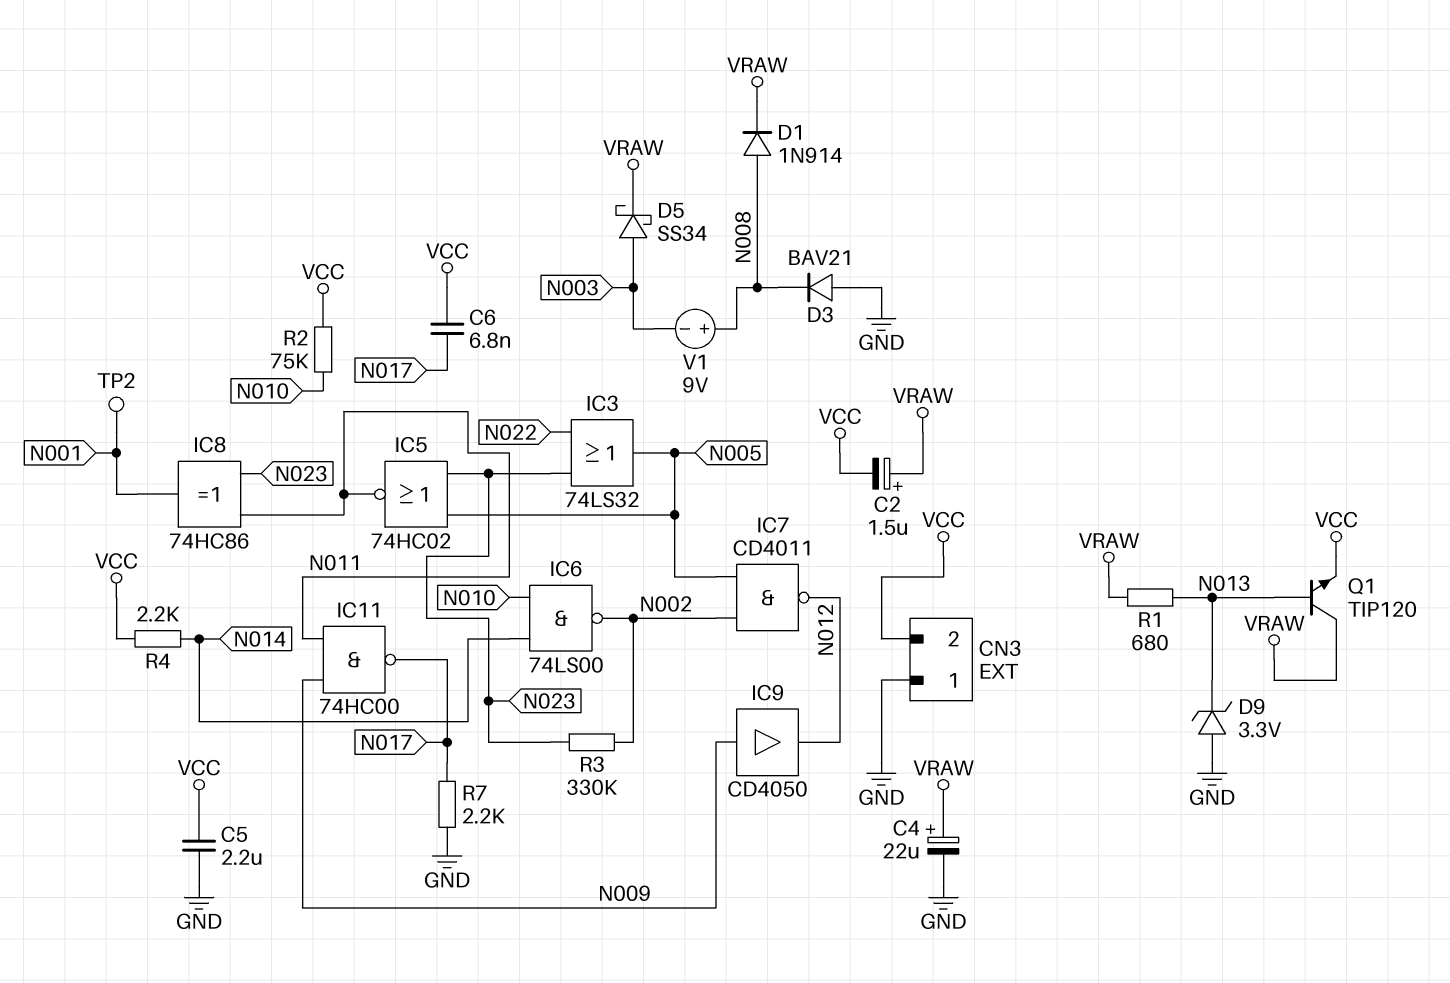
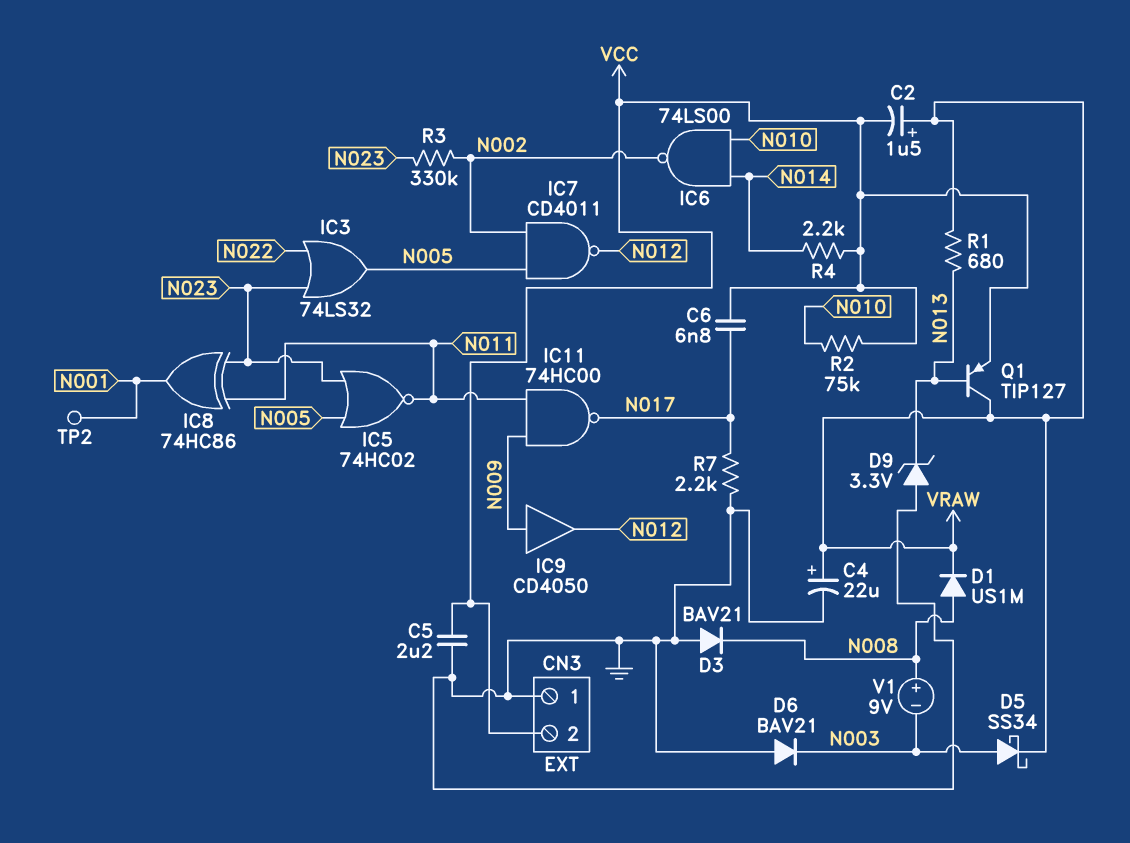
D1: diode 1N914 (A N008, K VRAW) -> diode US1M (A N008, K VRAW)
D6: none -> diode BAV21 (A GND, K N003)
Q1: NPN TIP120 (B N013, C VRAW, E VCC) -> PNP TIP127 (B N013, C VRAW, E VCC)

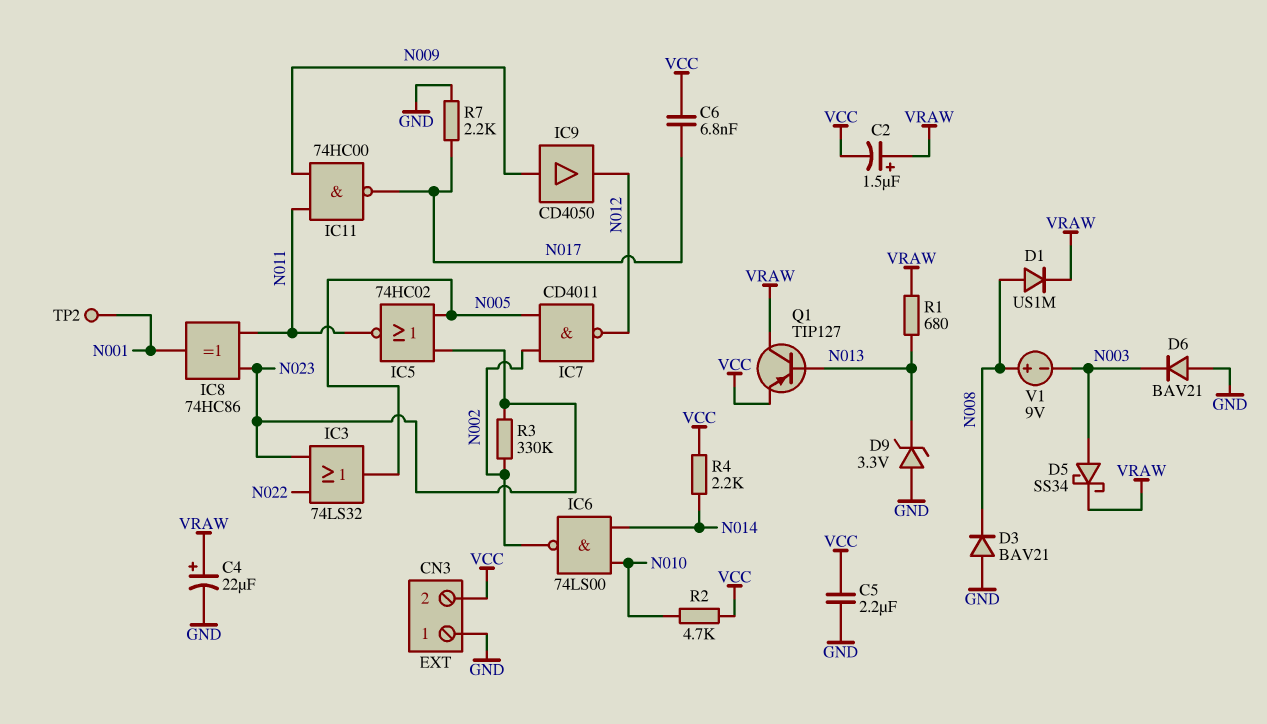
R2: 75k (N010, VCC) -> 4.7k (N010, VCC)

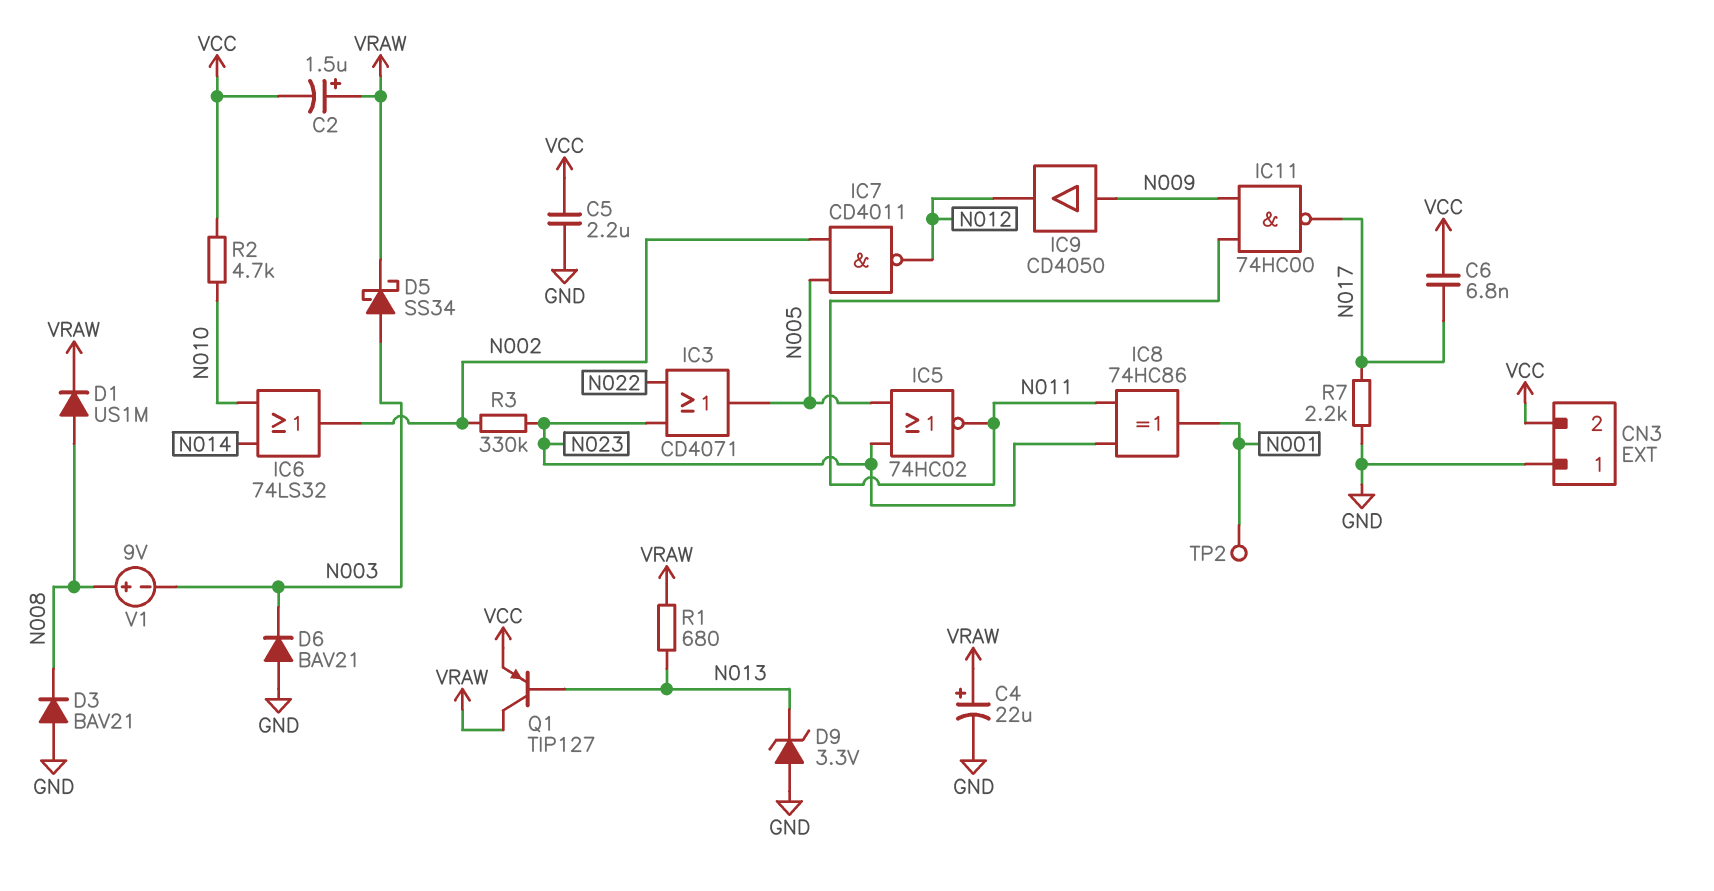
IC3: OR 74LS32 (in N022, in N023, out N005) -> OR CD4071 (in N022, in N023, out N005)
IC6: NAND 74LS00 (in N010, in N014, out N002) -> OR 74LS32 (in N010, in N014, out N002)
R4: 2.2k (N014, VCC) -> none

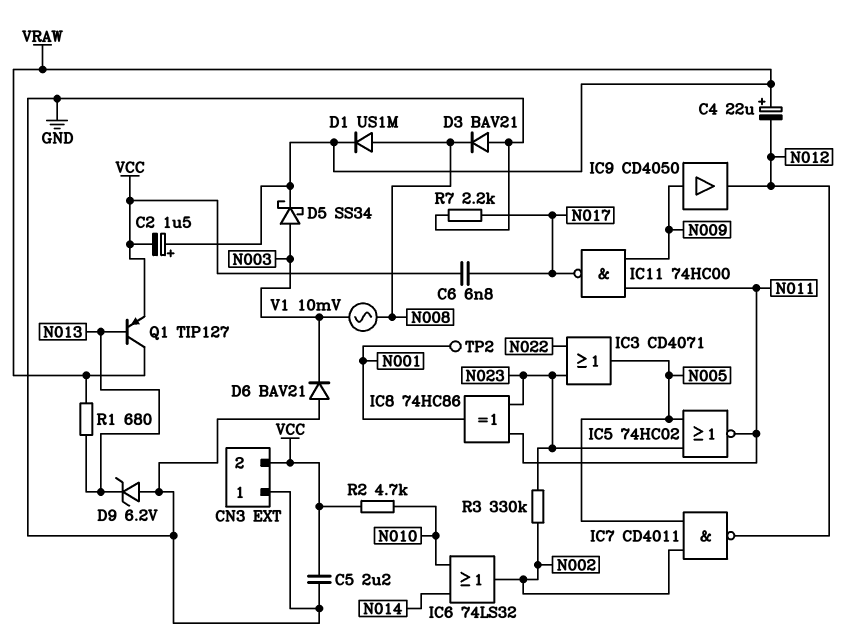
C4: 22uF (plus VRAW, minus GND) -> 22uF (plus VRAW, minus N012)
D9: zener 3.3V (A GND, K N013) -> zener 6.2V (A GND, K N013)
V1: 9V (plus N008, minus N003) -> AC 10mV (N003, N008)

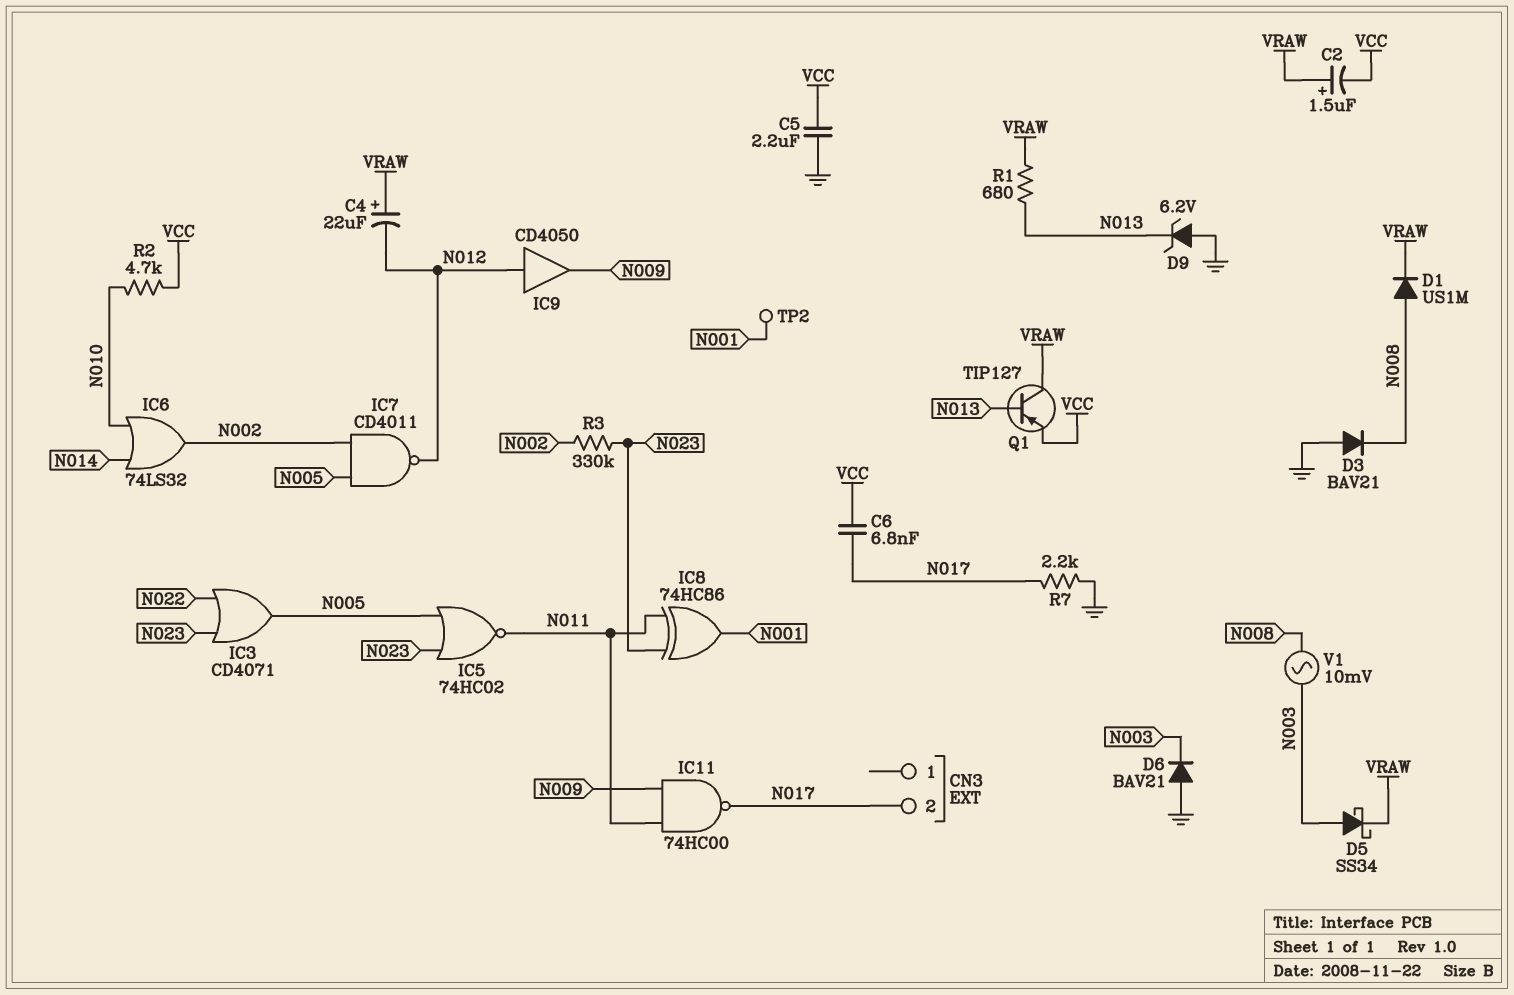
CN3 pin 1: GND -> none
CN3 pin 2: VCC -> N017
IC9: buffer CD4050 (in N009, out N012) -> buffer CD4050 (in N012, out N009)

